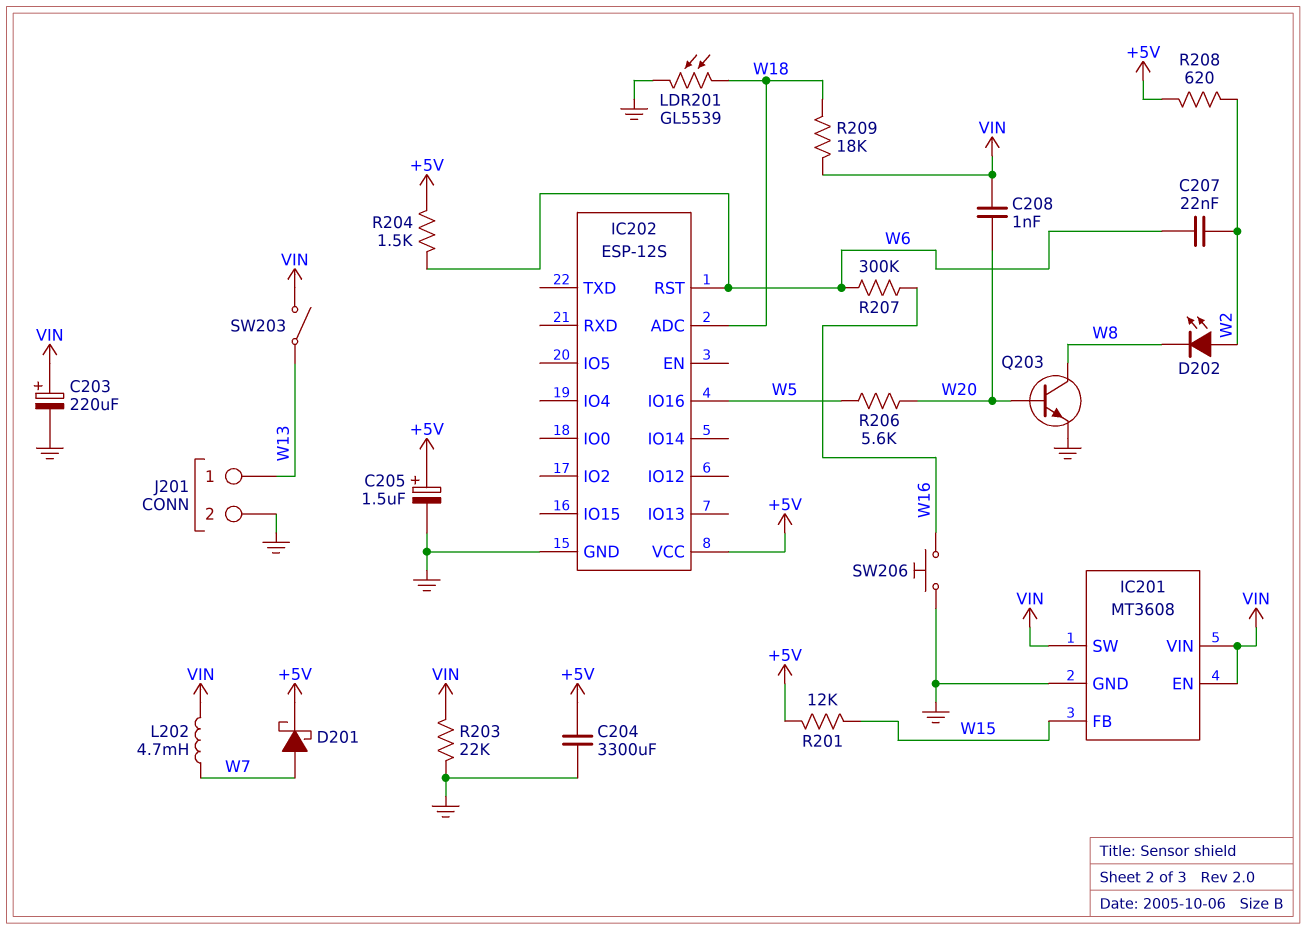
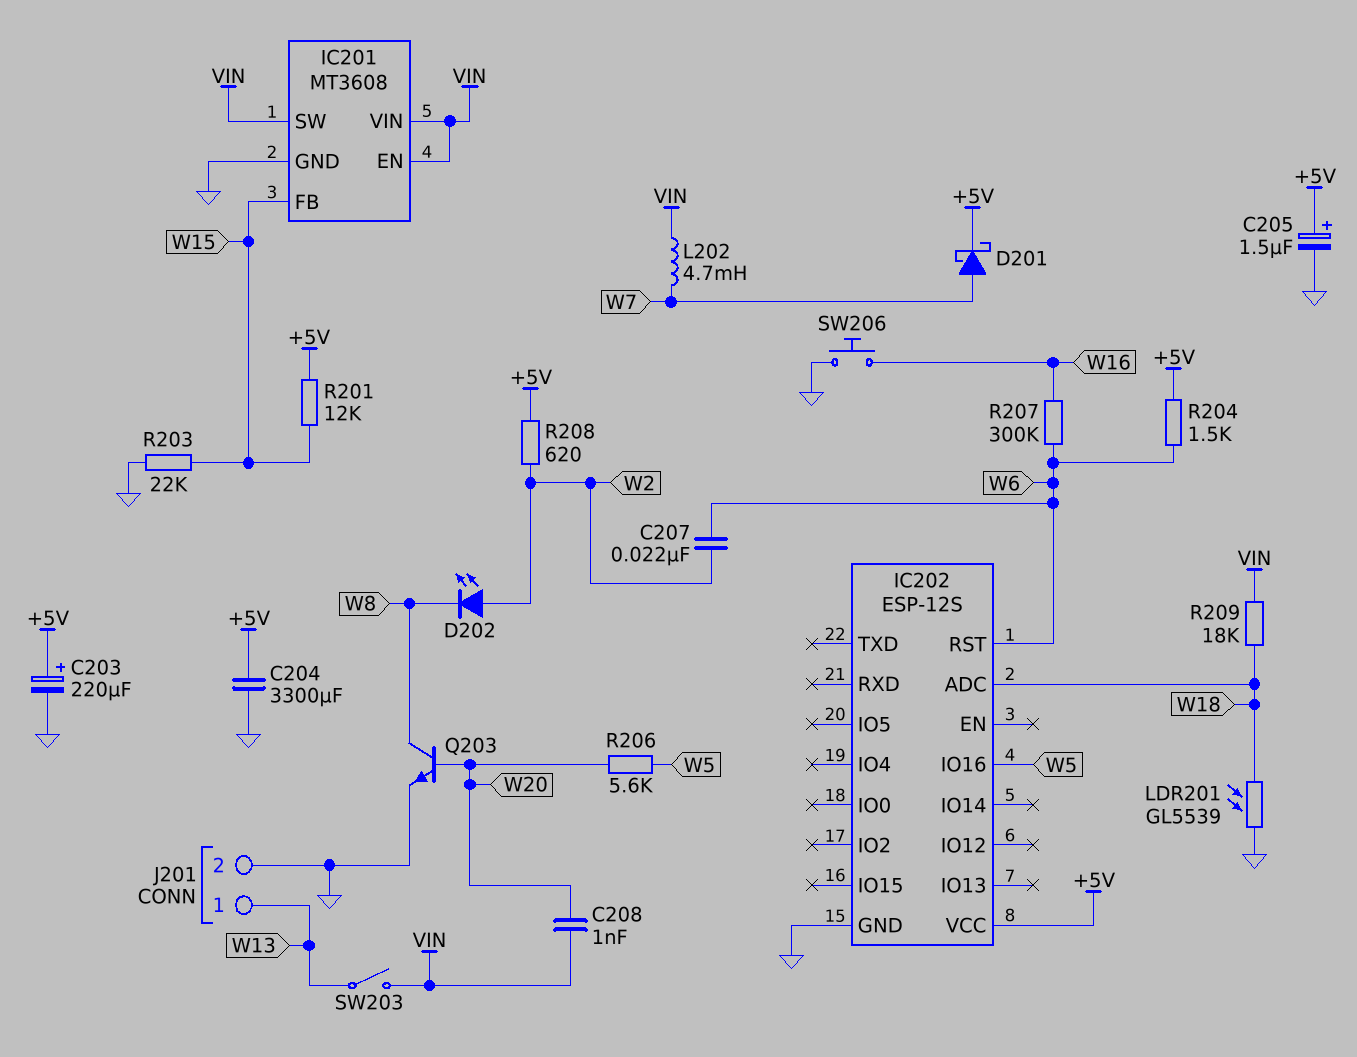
C203: 220uF (plus VIN, minus GND) -> 220uF (plus +5V, minus GND)
R203: 22k (GND, VIN) -> 22k (GND, W15)

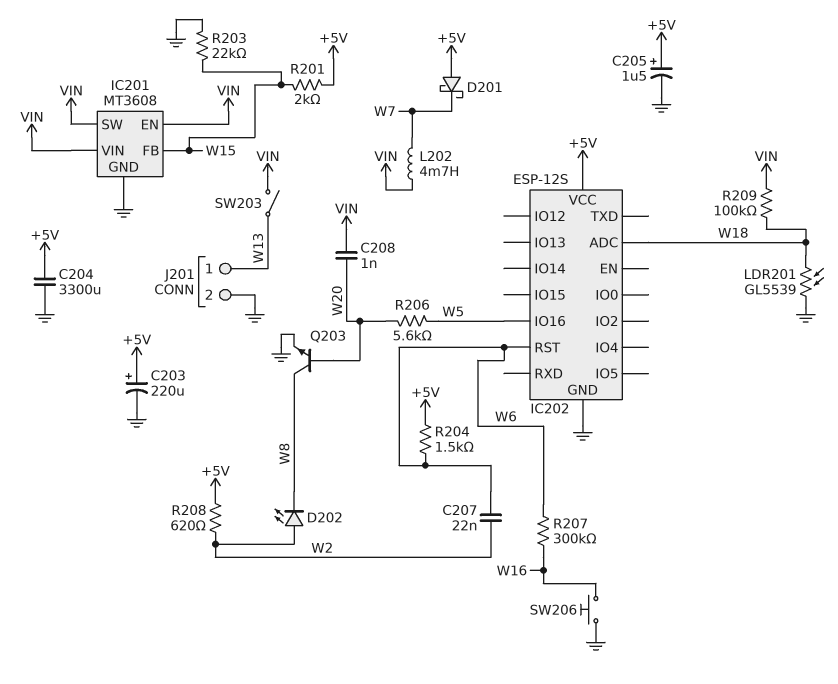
D201: schottky (A W7, K +5V) -> schottky (A +5V, K W7)
R201: 12k (+5V, W15) -> 2k (+5V, W15)
R209: 18k (VIN, W18) -> 100k (VIN, W18)

